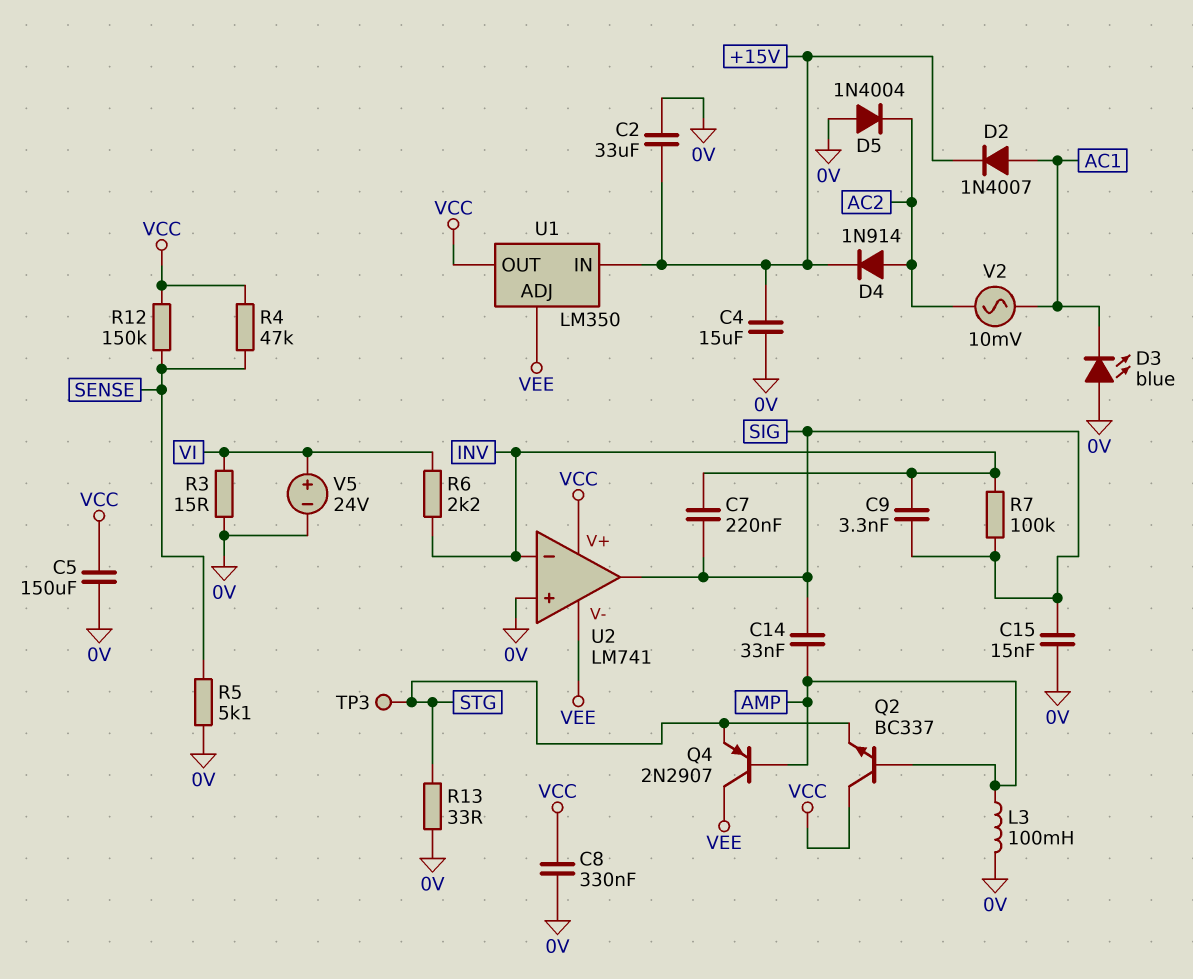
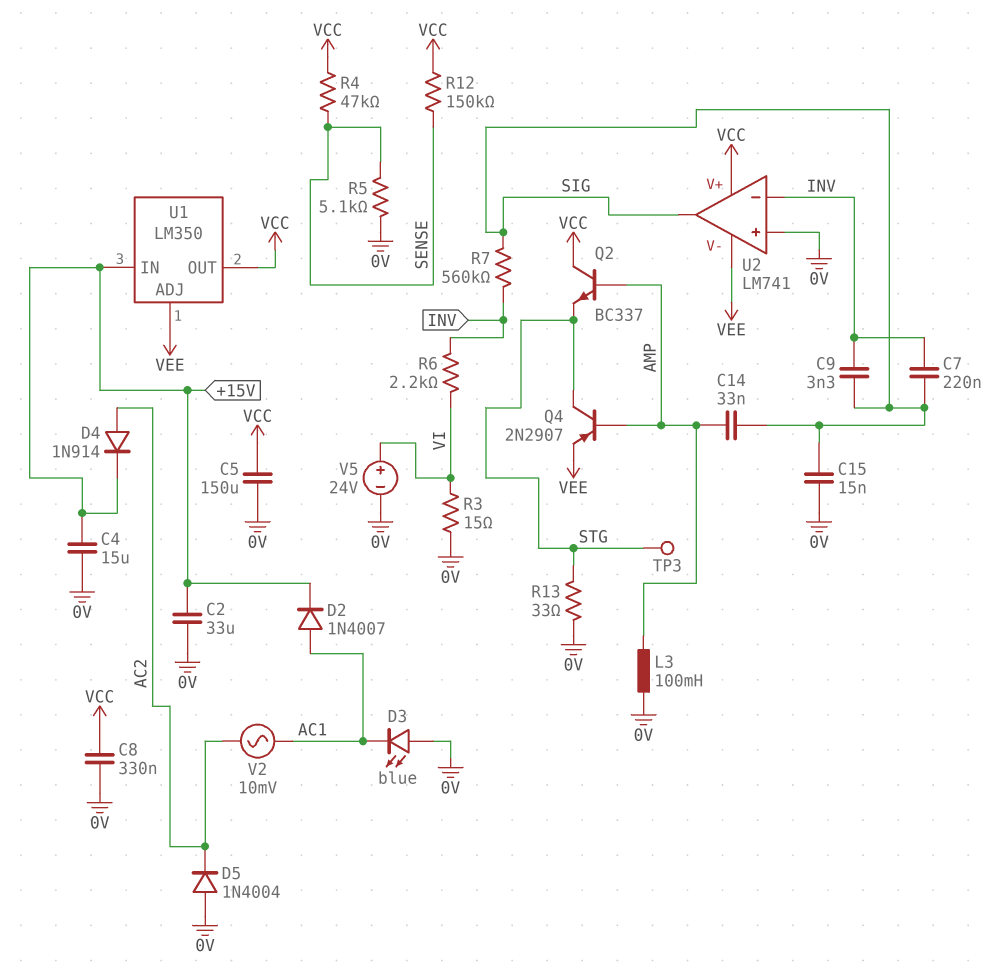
Q4: PNP 2N2907 (B AMP, C VEE, E STG) -> PNP 2N2907 (B AMP, C STG, E VEE)
R7: 100k (INV, SIG) -> 560k (INV, SIG)

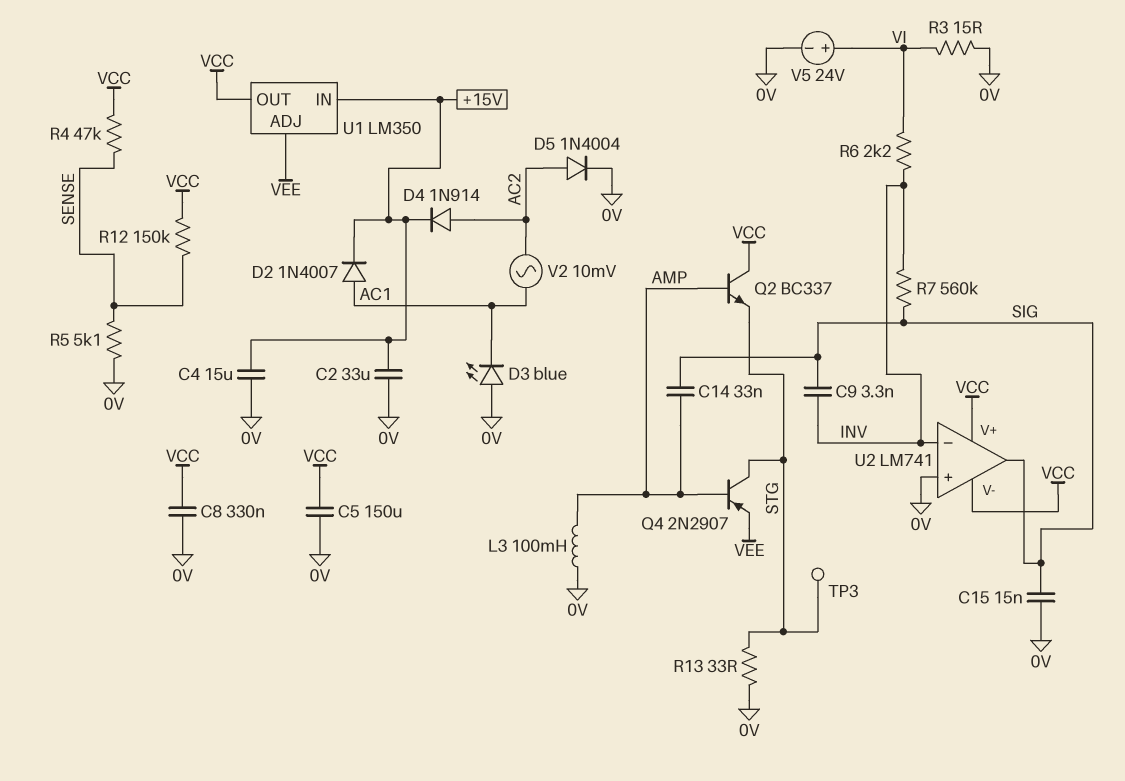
C7: 220nF (INV, SIG) -> none
D5: diode 1N4004 (A 0V, K AC2) -> diode 1N4004 (A AC2, K 0V)
U2 pin V-: VEE -> VCC

